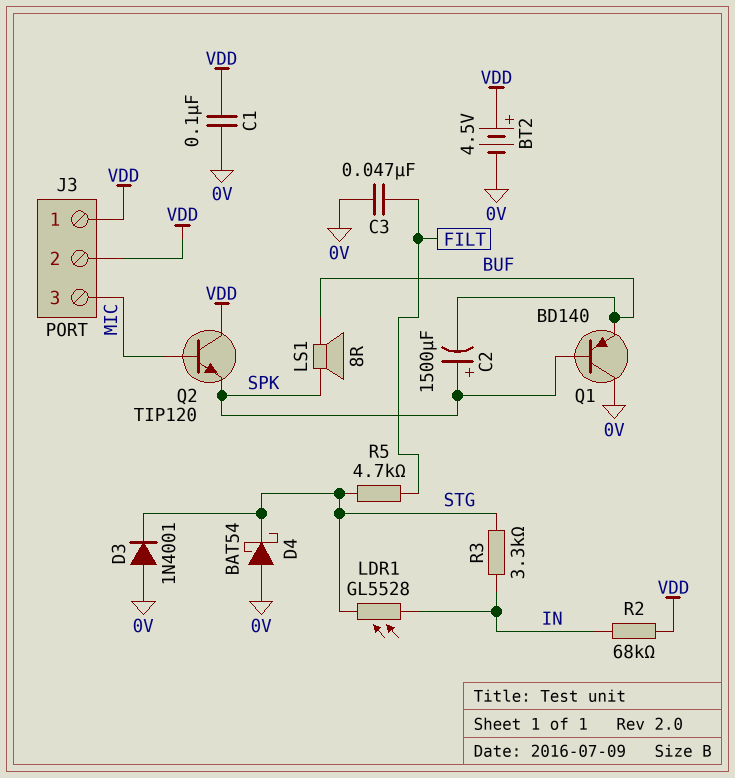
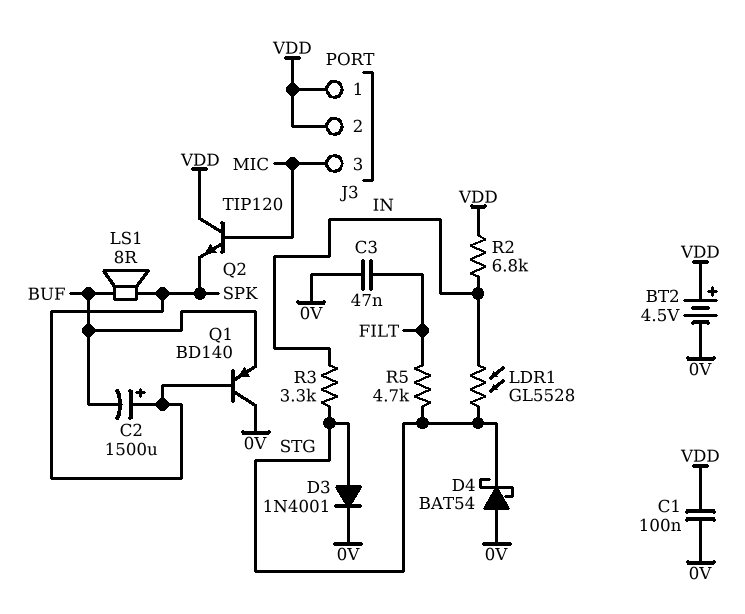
D3: diode 1N4001 (A 0V, K STG) -> diode 1N4001 (A STG, K 0V)
R2: 68k (IN, VDD) -> 6.8k (IN, VDD)

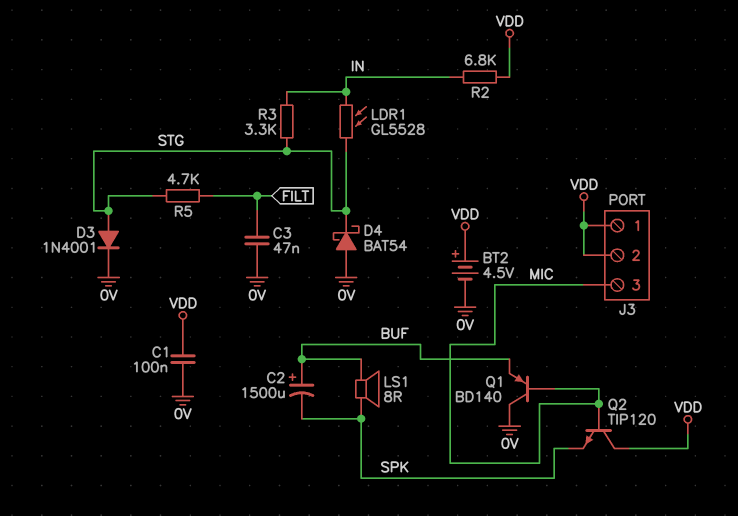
C2: 1500uF (plus SPK, minus BUF) -> 1500uF (plus BUF, minus SPK)
Q1: PNP BD140 (B SPK, C 0V, E BUF) -> PNP BD140 (B MIC, C 0V, E BUF)

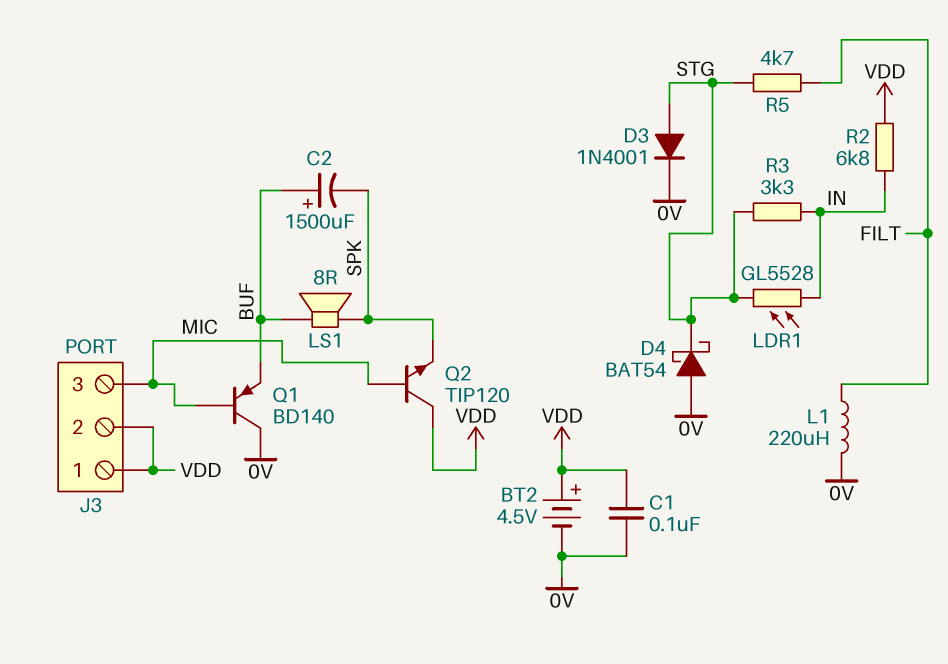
C3: 47nF (0V, FILT) -> none
L1: none -> 220uH (0V, FILT)

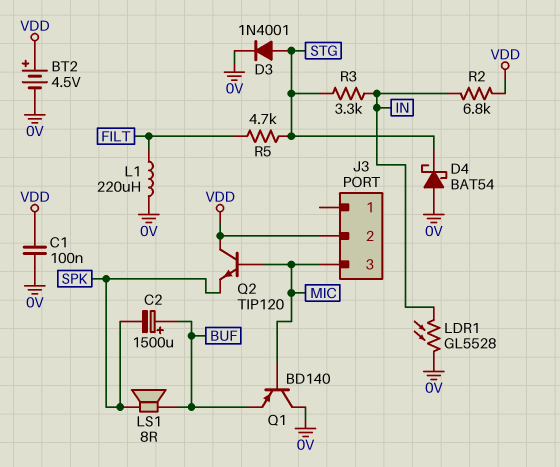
J3 pin 1: VDD -> none
LDR1: GL5528 (IN, STG) -> GL5528 (0V, IN)

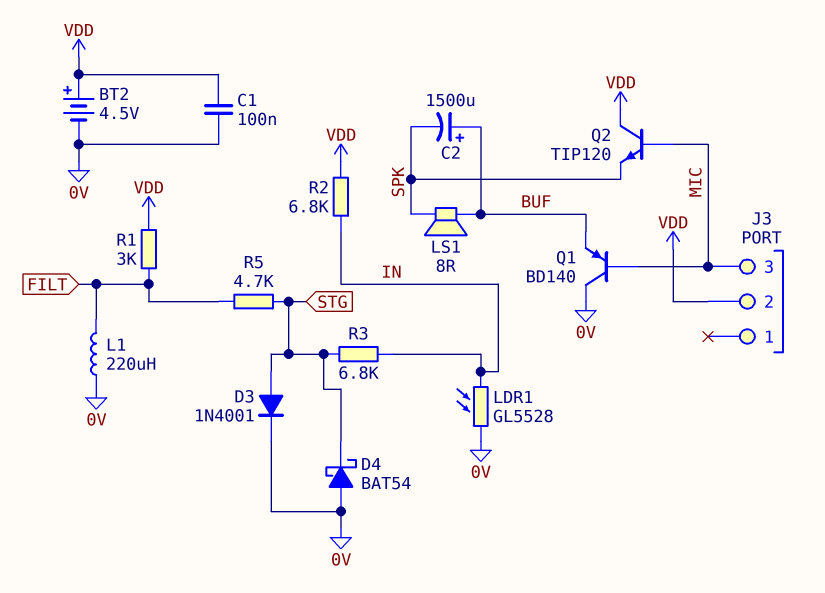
R1: none -> 3k (FILT, VDD)
R3: 3.3k (IN, STG) -> 6.8k (IN, STG)

